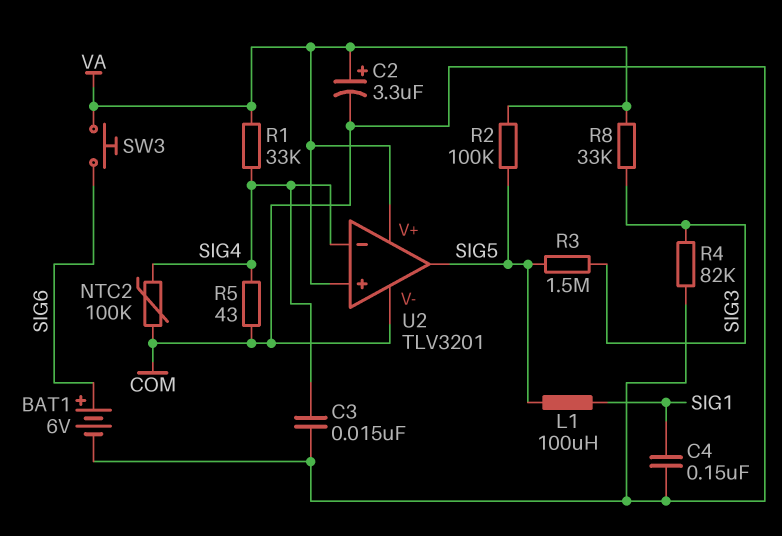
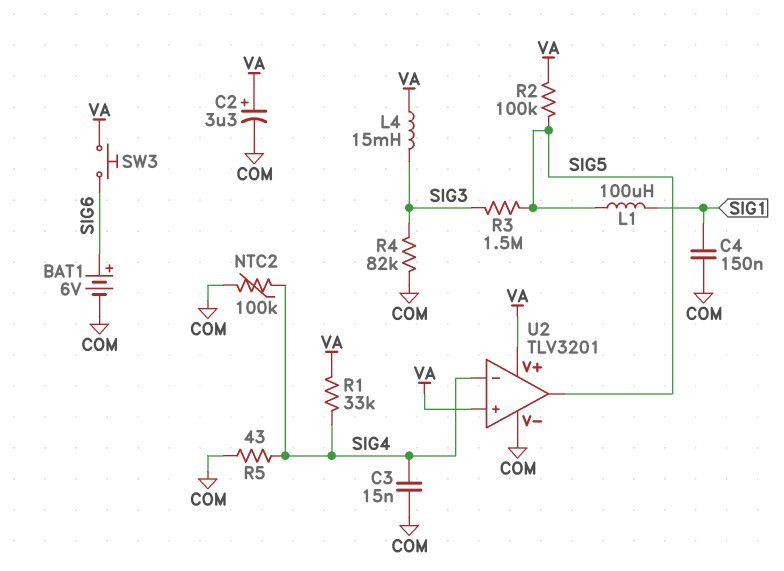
L4: none -> 15mH (SIG3, VA)
R8: 33k (SIG3, VA) -> none

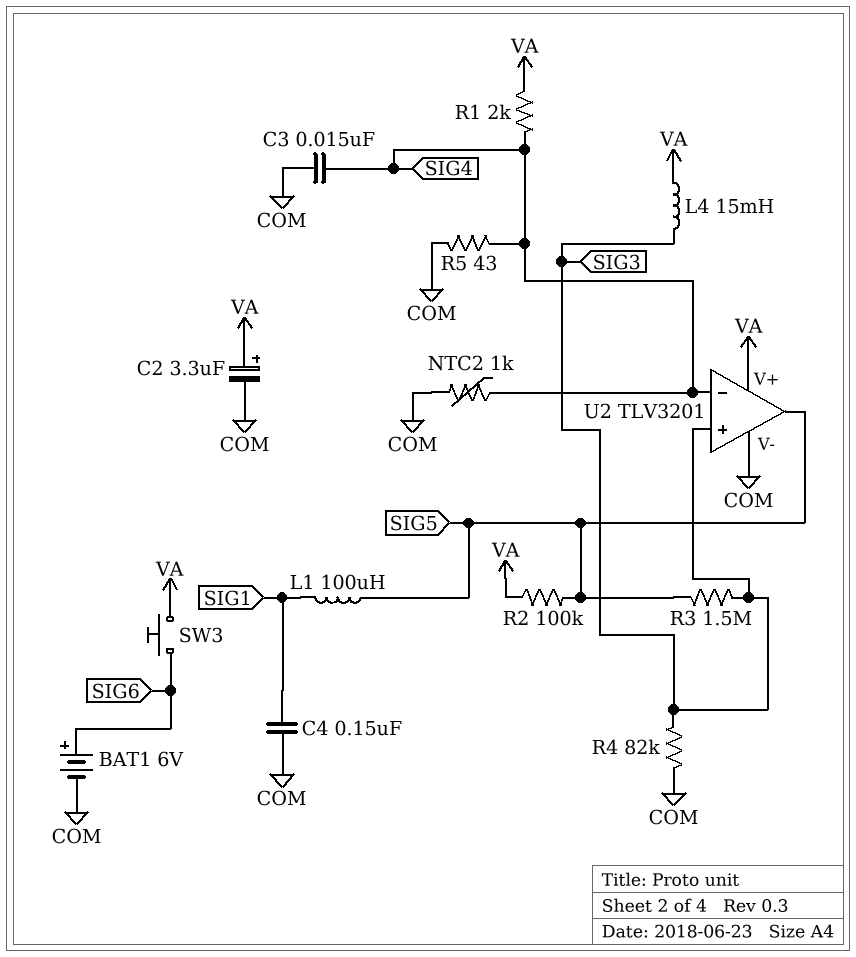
NTC2: 100k (COM, SIG4) -> 1k (COM, SIG4)
R1: 33k (SIG4, VA) -> 2k (SIG4, VA)
U2 pin in+: VA -> SIG3

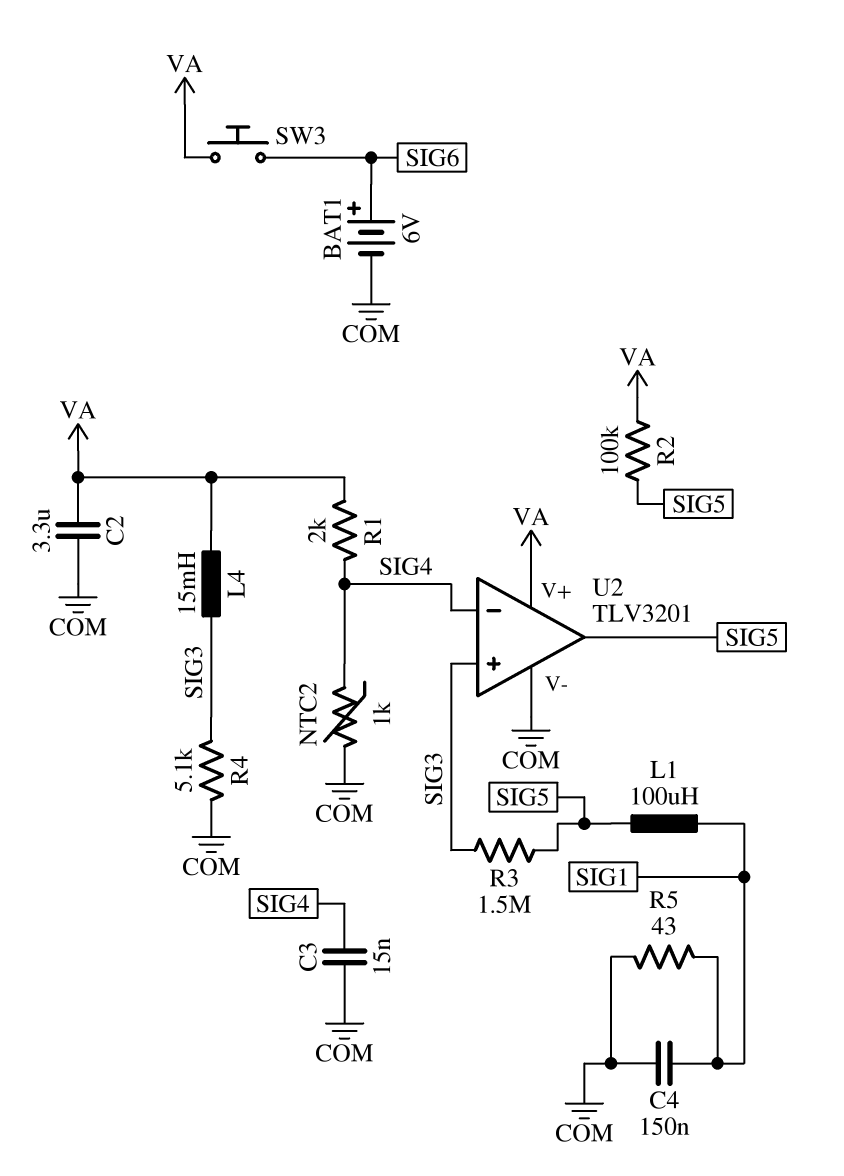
C2: 3.3uF (plus VA, minus COM) -> 3.3uF (COM, VA)
R4: 82k (COM, SIG3) -> 5.1k (COM, SIG3)
R5: 43 (COM, SIG4) -> 43 (COM, SIG1)

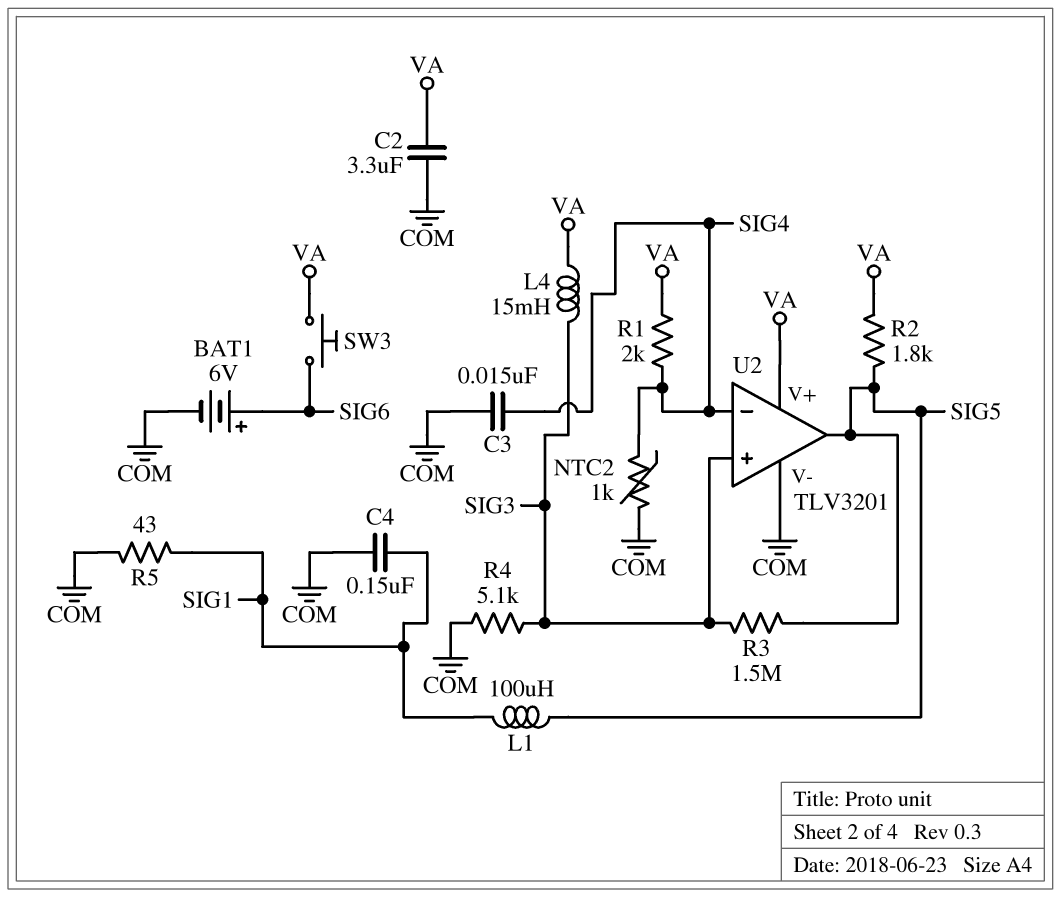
R2: 100k (SIG5, VA) -> 1.8k (SIG5, VA)

